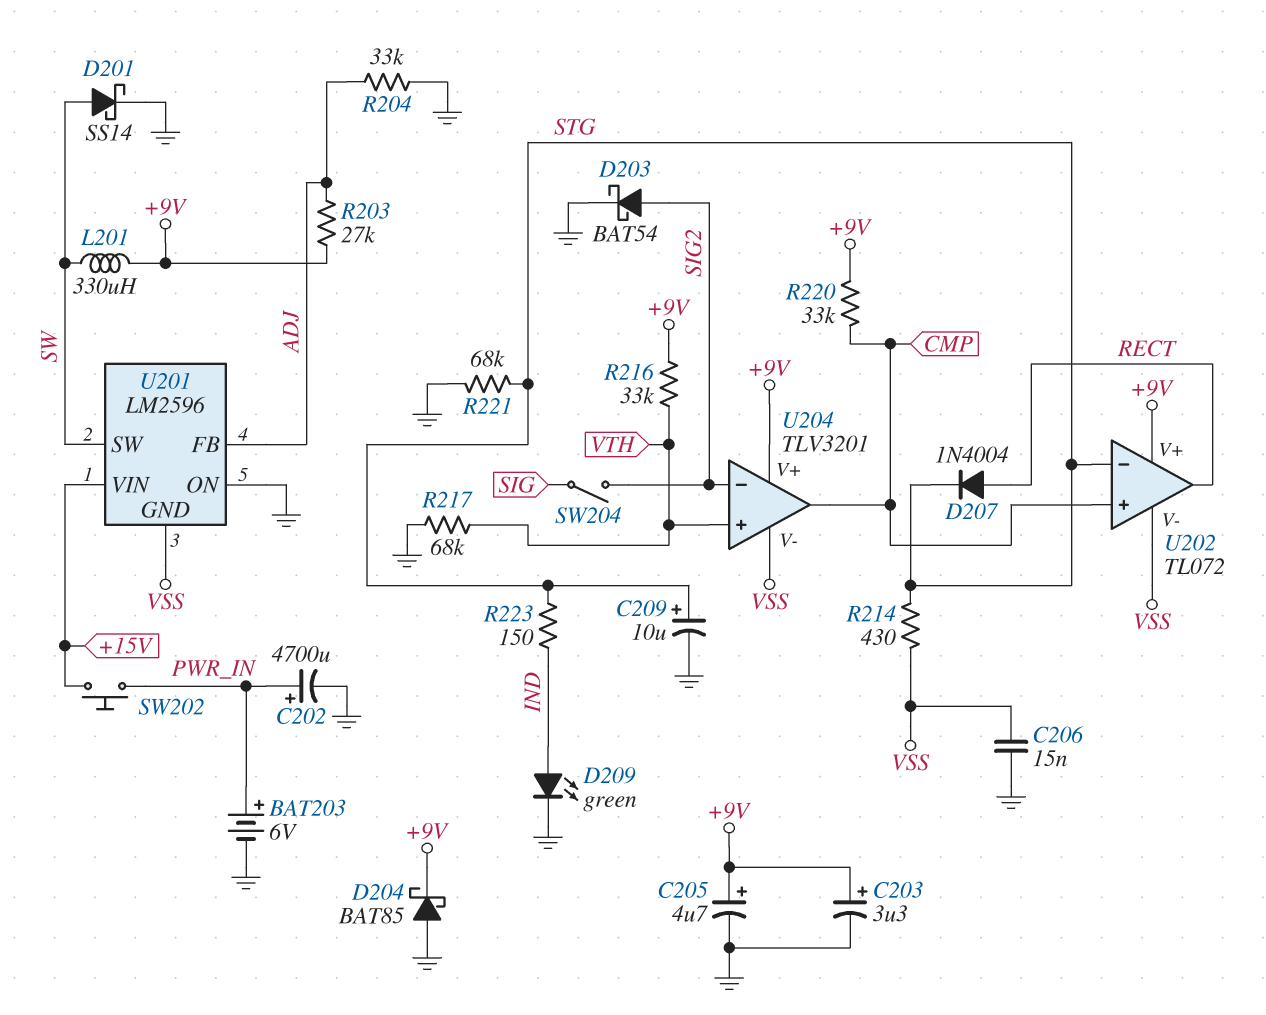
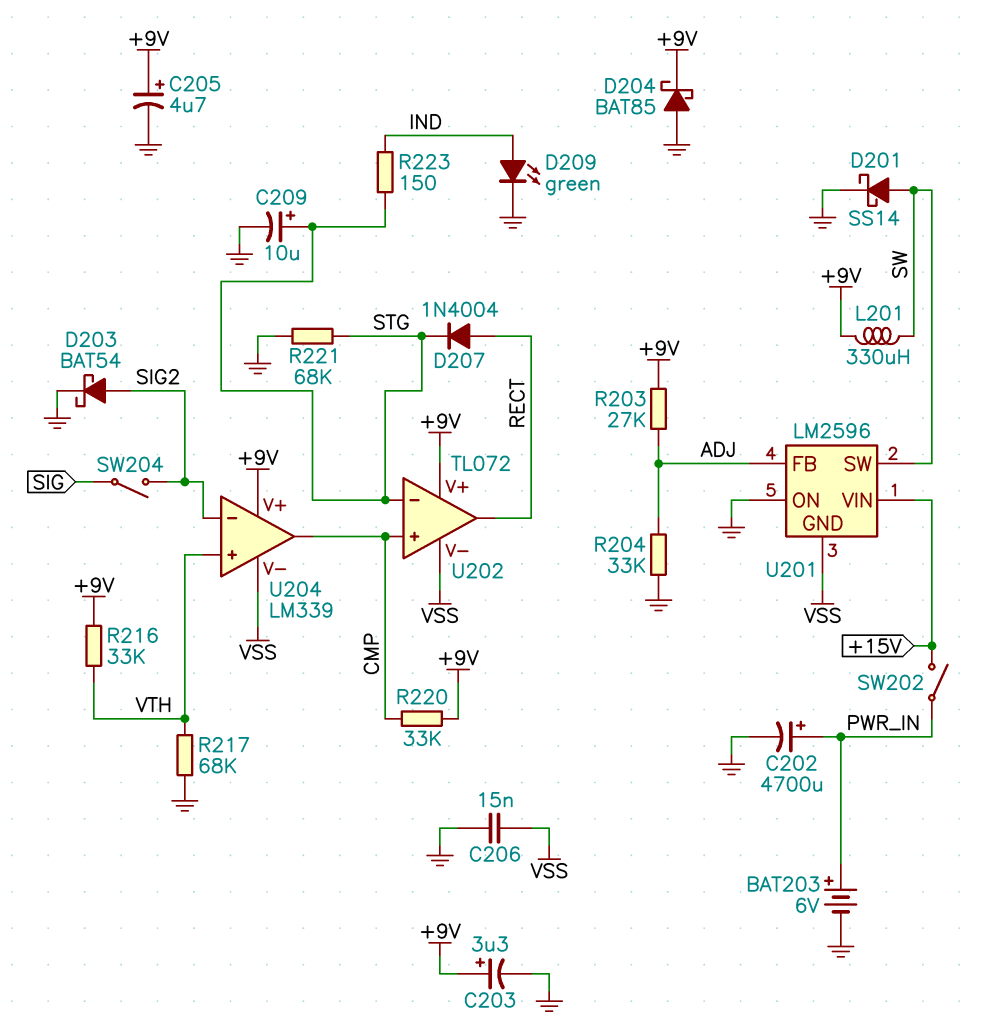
R214: 430 (STG, VSS) -> none
SW202: button (+15V, PWR_IN) -> switch (+15V, PWR_IN)
U204: TLV3201 -> LM339

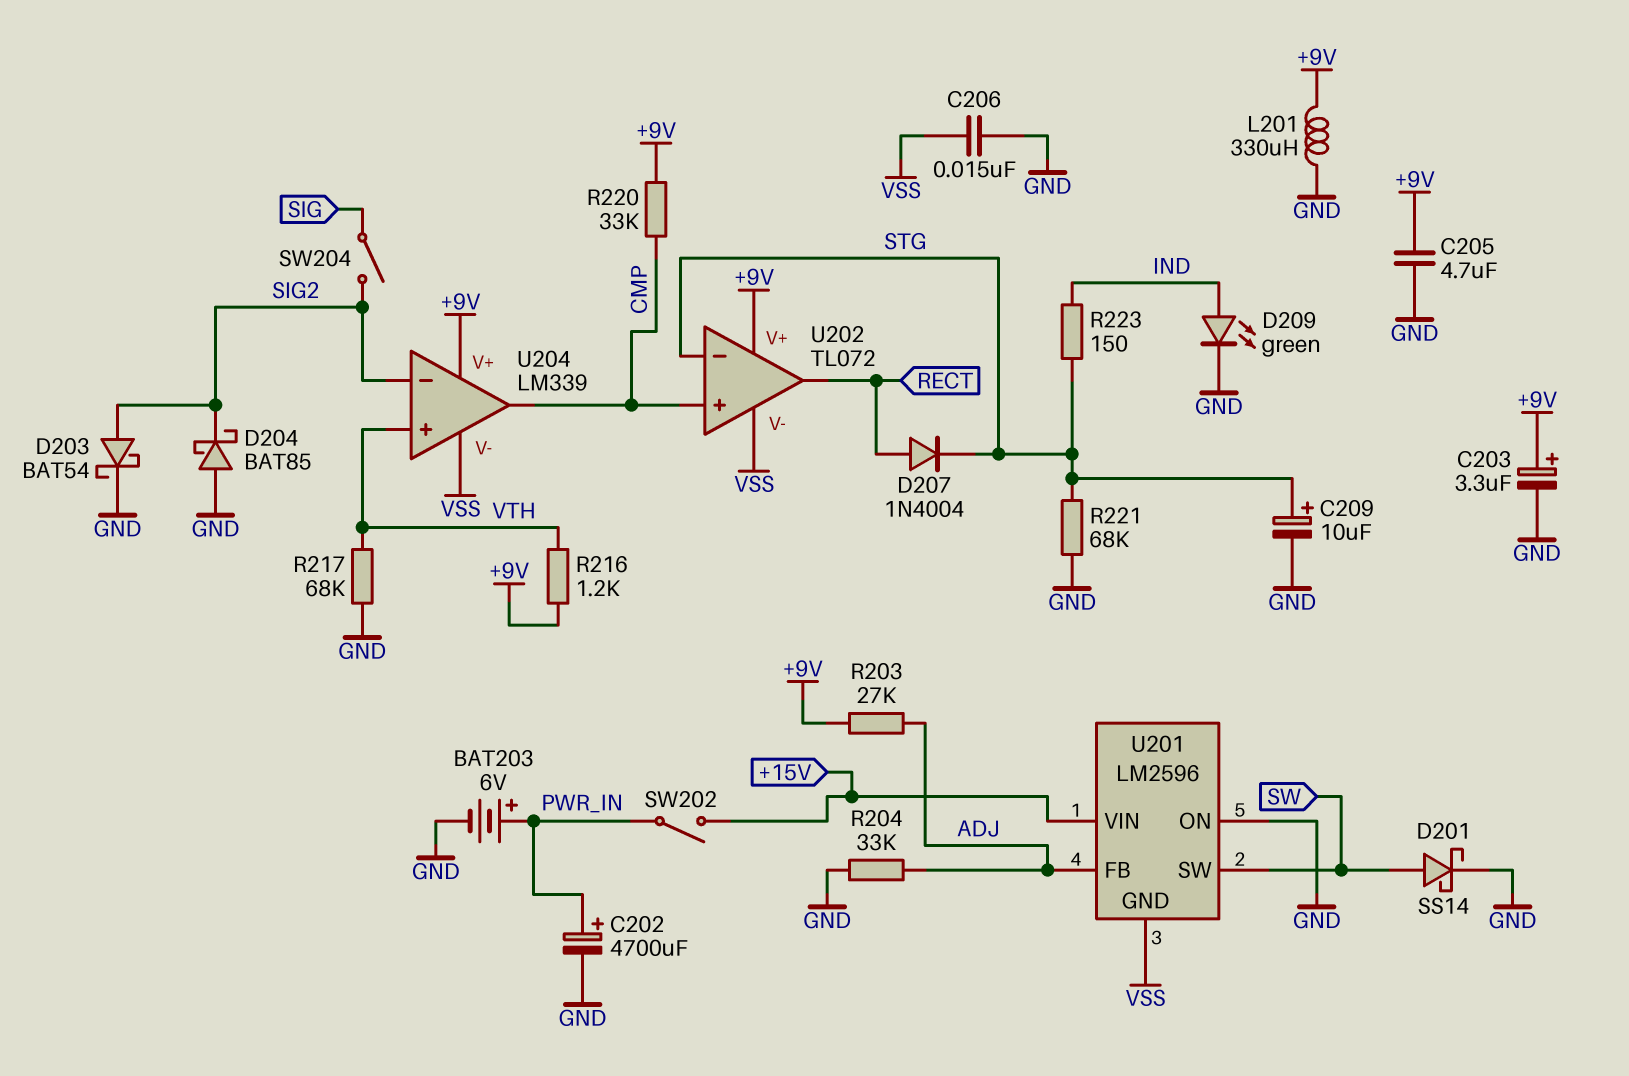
C205: 4.7uF (plus +9V, minus GND) -> 4.7uF (+9V, GND)
D204: schottky BAT85 (A GND, K +9V) -> schottky BAT85 (A GND, K SIG2)
L201: 330uH (+9V, SW) -> 330uH (+9V, GND)
R216: 33k (+9V, VTH) -> 1.2k (+9V, VTH)

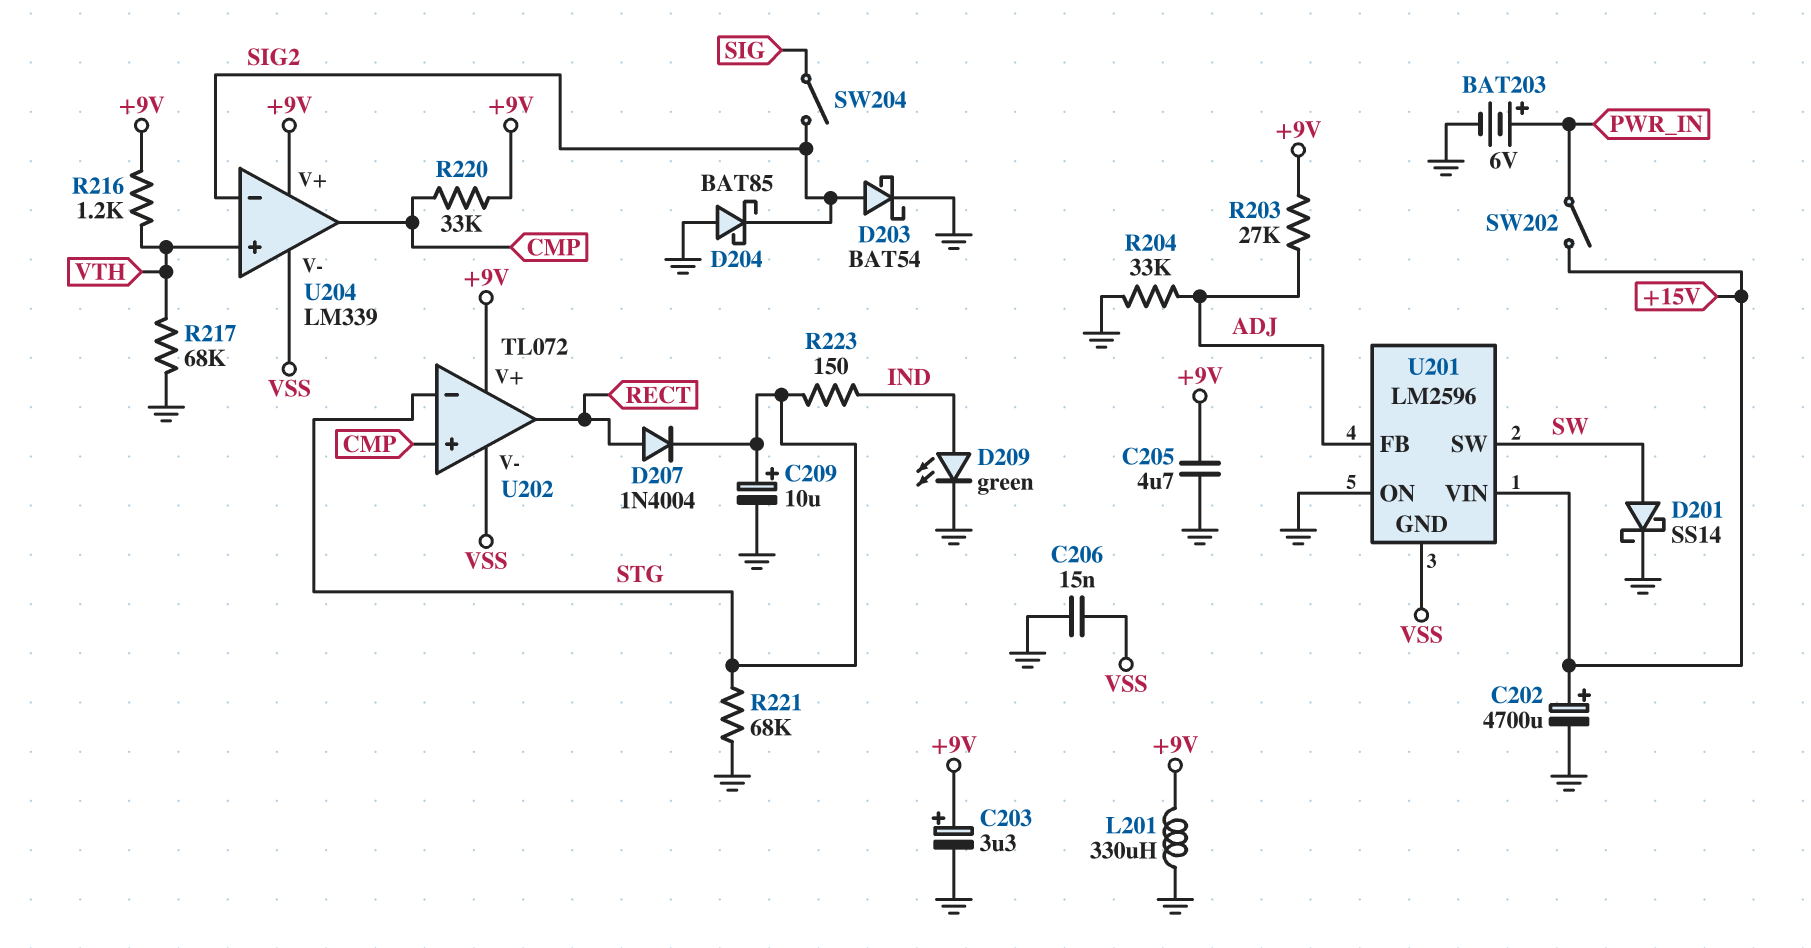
C202: 4700uF (plus PWR_IN, minus GND) -> 4700uF (plus +15V, minus GND)

